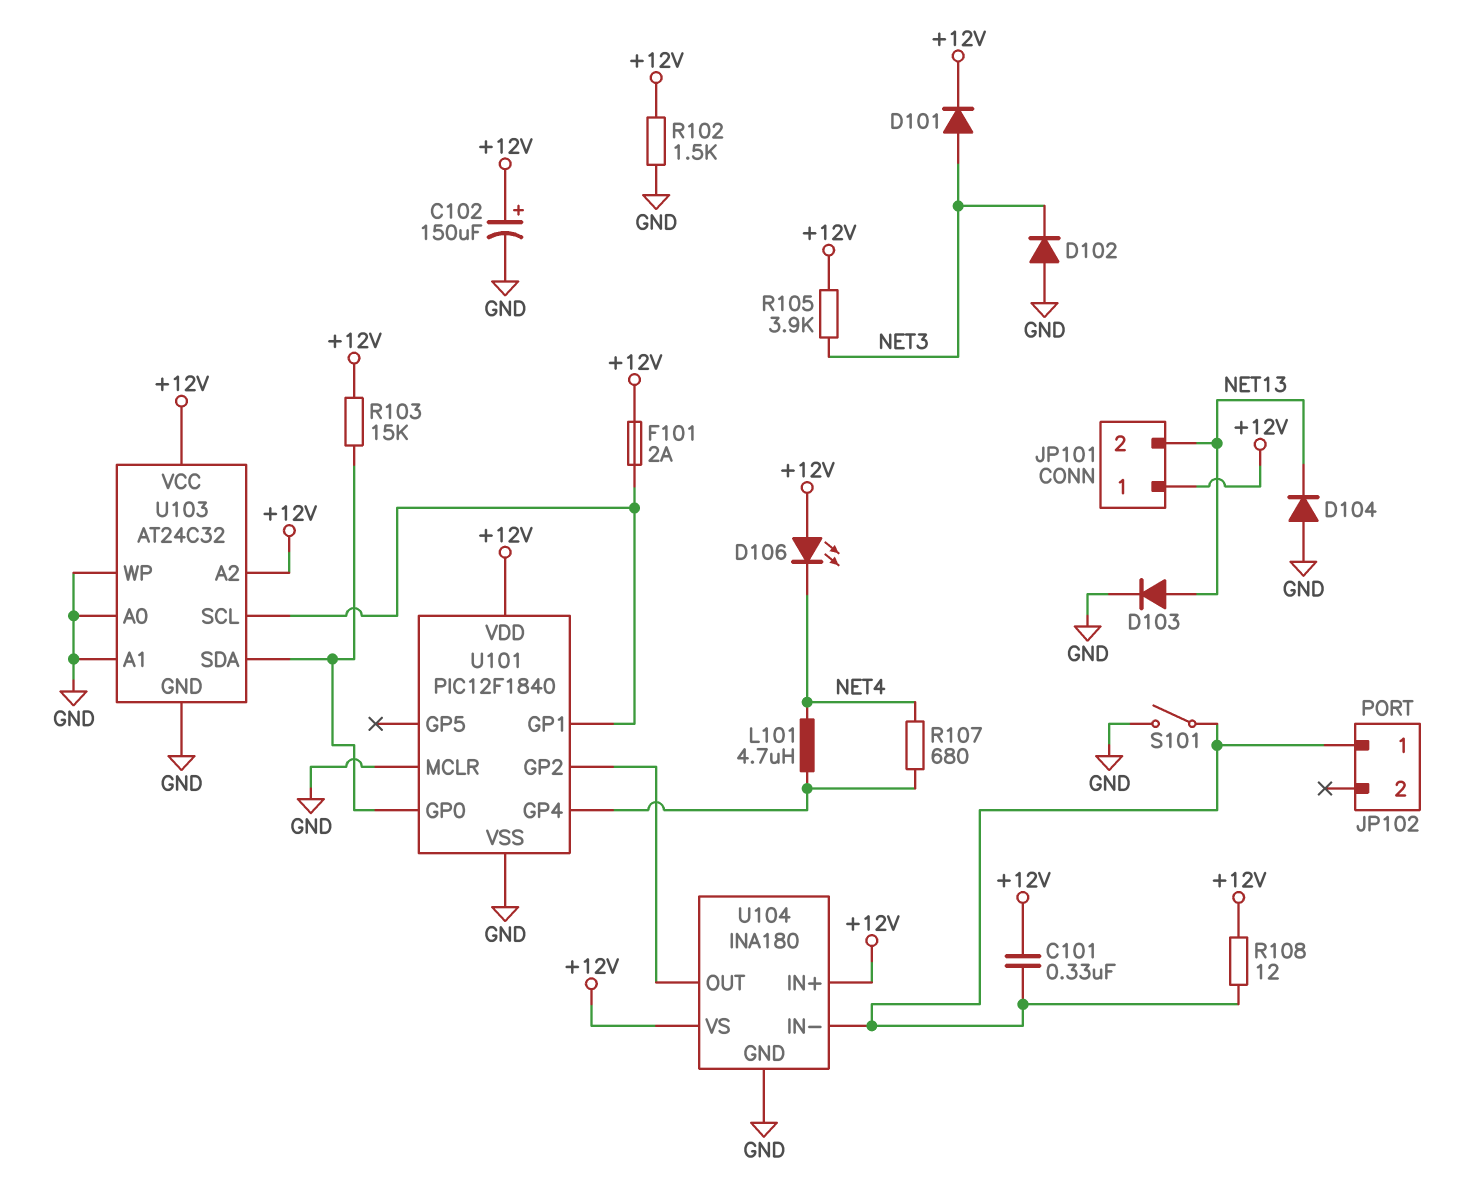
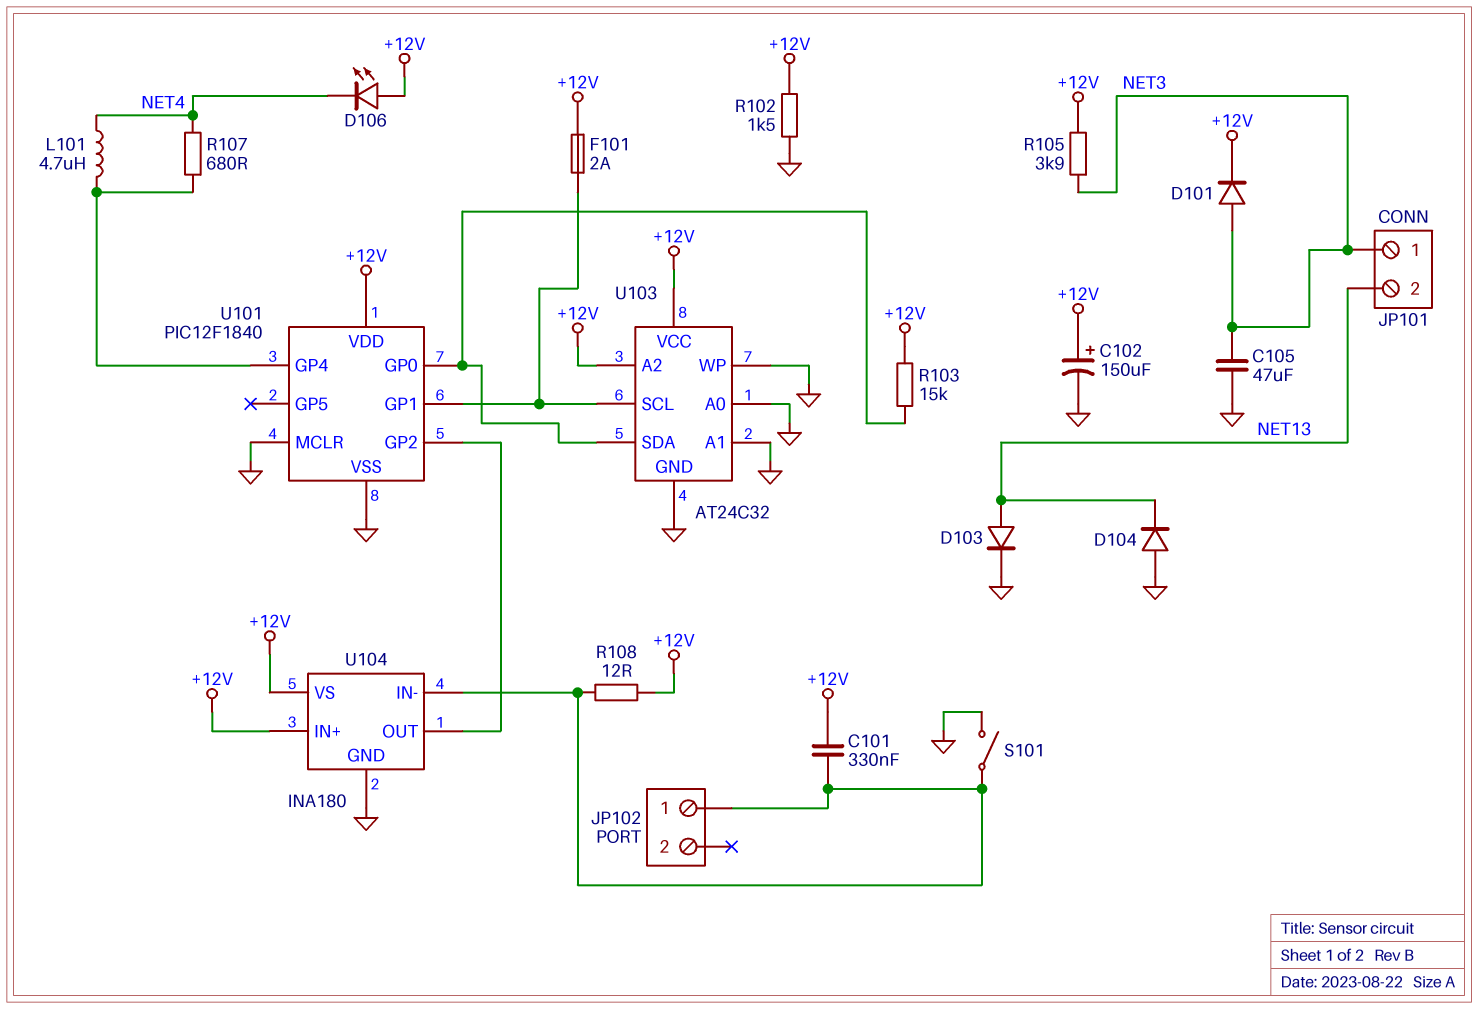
C105: none -> 47uF (GND, NET3)
D102: diode (A GND, K NET3) -> none
JP101 pin 1: +12V -> NET3

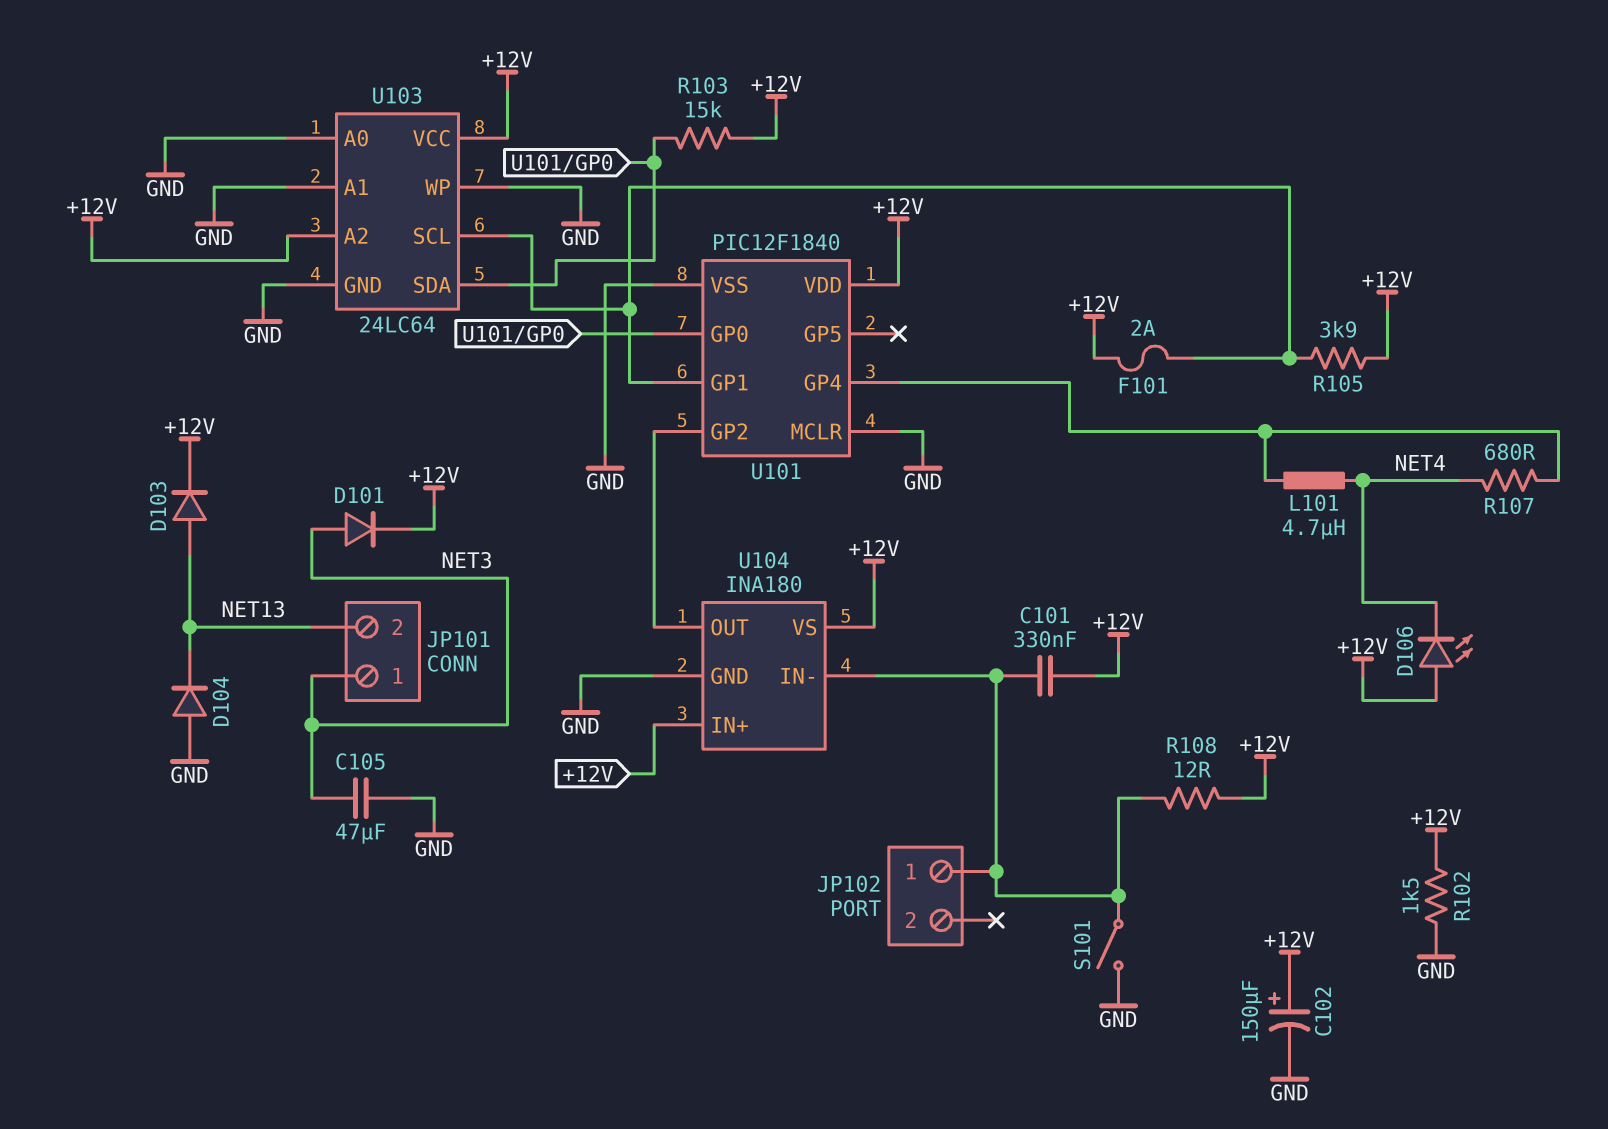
D103: diode (A NET13, K GND) -> diode (A NET13, K +12V)
R105: 3.9k (+12V, NET3) -> 3.9k (+12V, U101/GP1)
U103: AT24C32 -> 24LC64

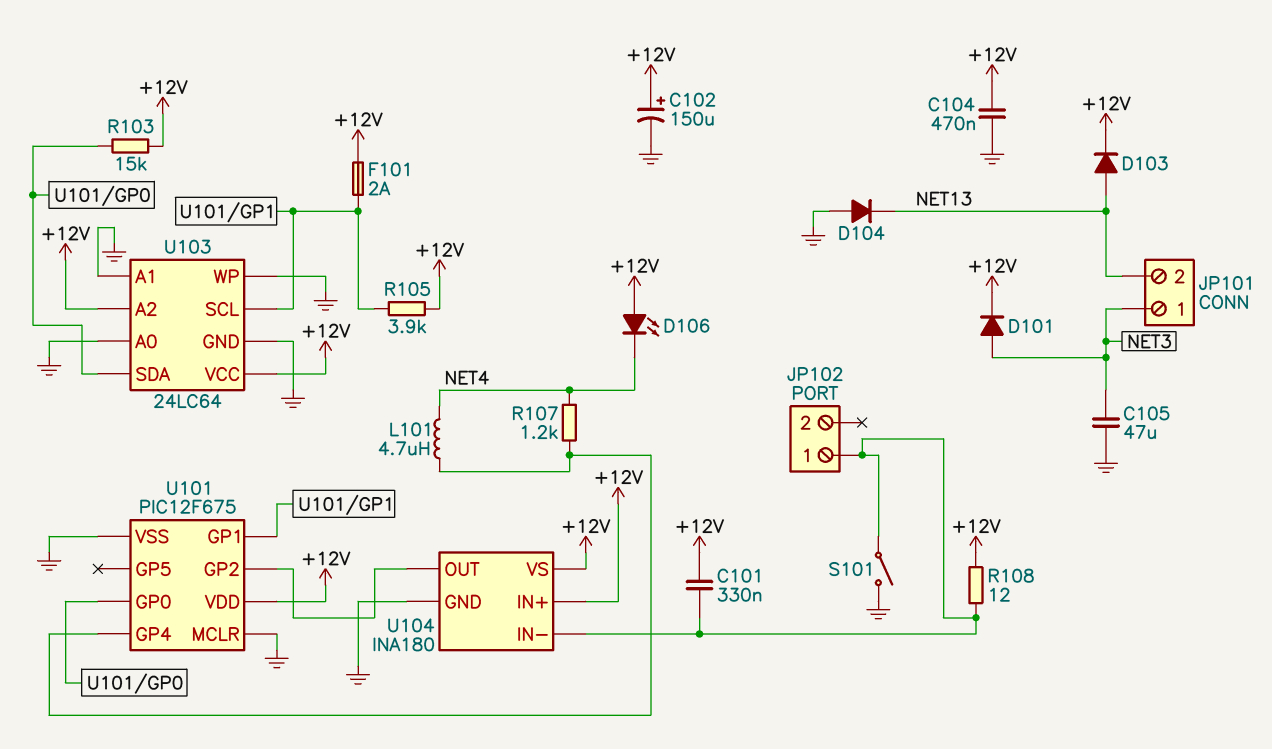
C104: none -> 470nF (+12V, GND)
R102: 1.5k (+12V, GND) -> none
R107: 680 (NET4, U101/GP4) -> 1.2k (NET4, U101/GP4)
U101: PIC12F1840 -> PIC12F675

